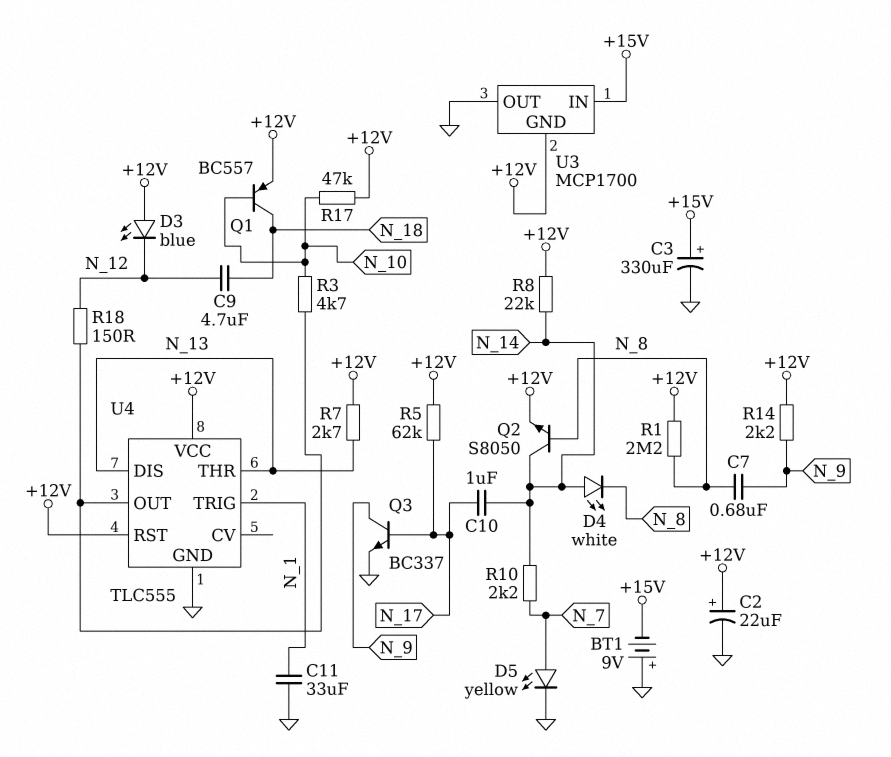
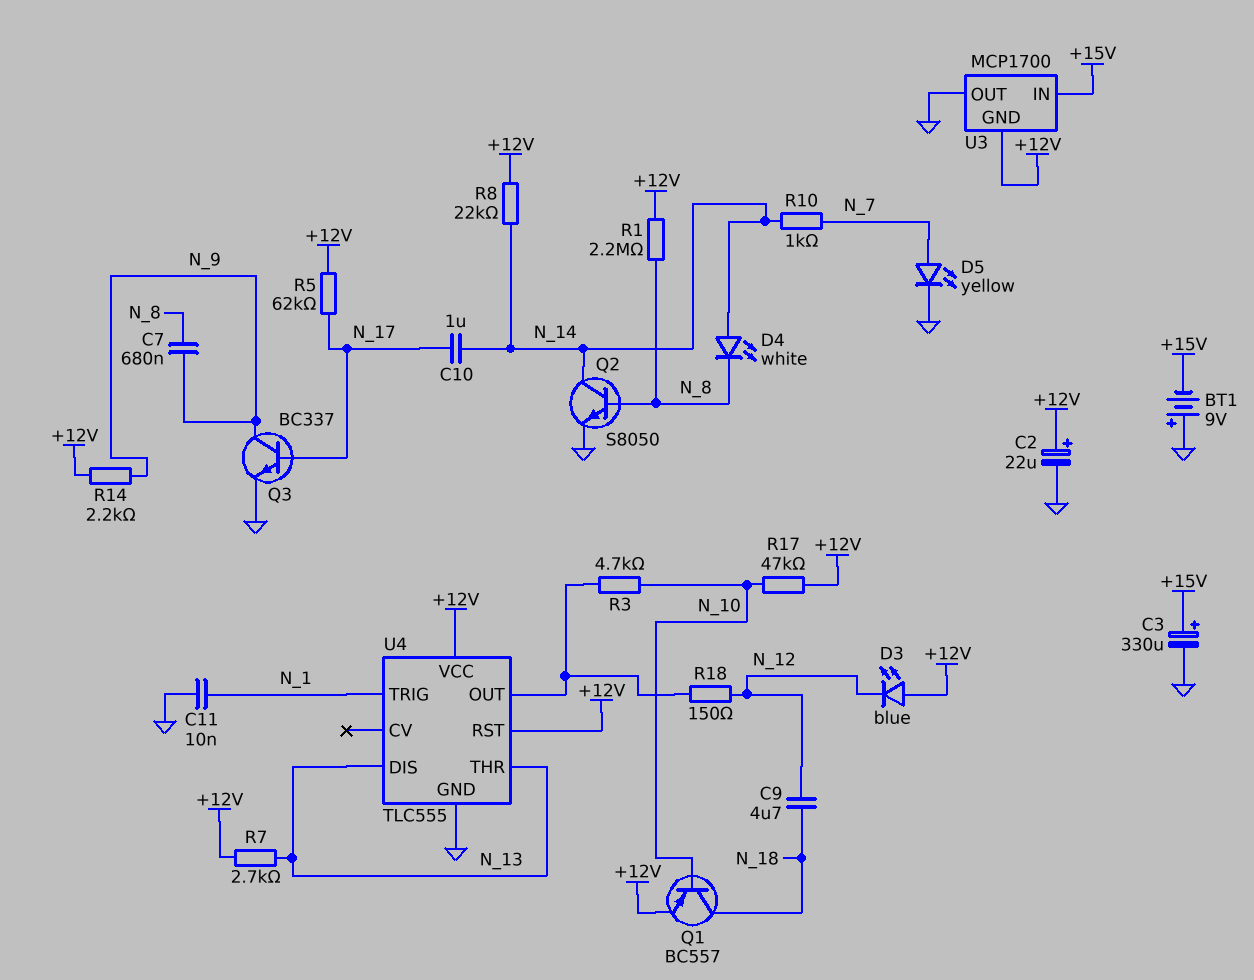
C11: 33uF (GND, N_1) -> 10nF (GND, N_1)
Q2: NPN S8050 (B N_8, C N_14, E +12V) -> NPN S8050 (B N_8, C N_14, E GND)
R10: 2.2k (N_7, N_14) -> 1k (N_7, N_14)

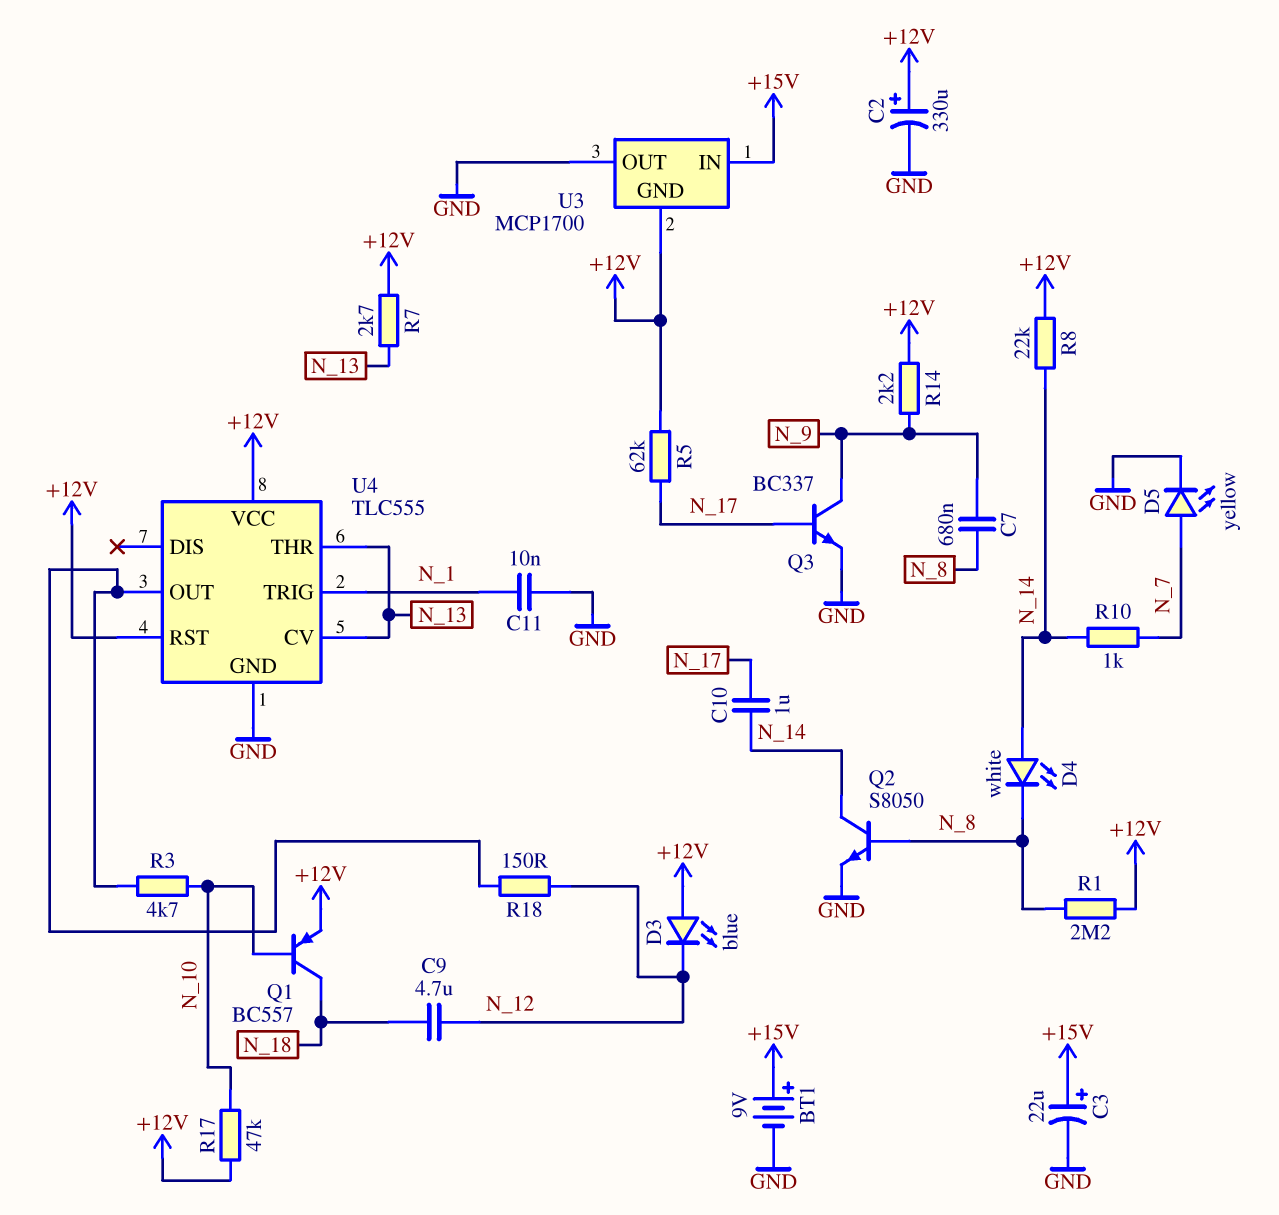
BT1: 9V (plus GND, minus +15V) -> 9V (plus +15V, minus GND)
C2: 22uF (plus +12V, minus GND) -> 330uF (plus +12V, minus GND)
C3: 330uF (plus +15V, minus GND) -> 22uF (plus +15V, minus GND)
U4 pin CV: none -> N_13
U4 pin DIS: N_13 -> none

